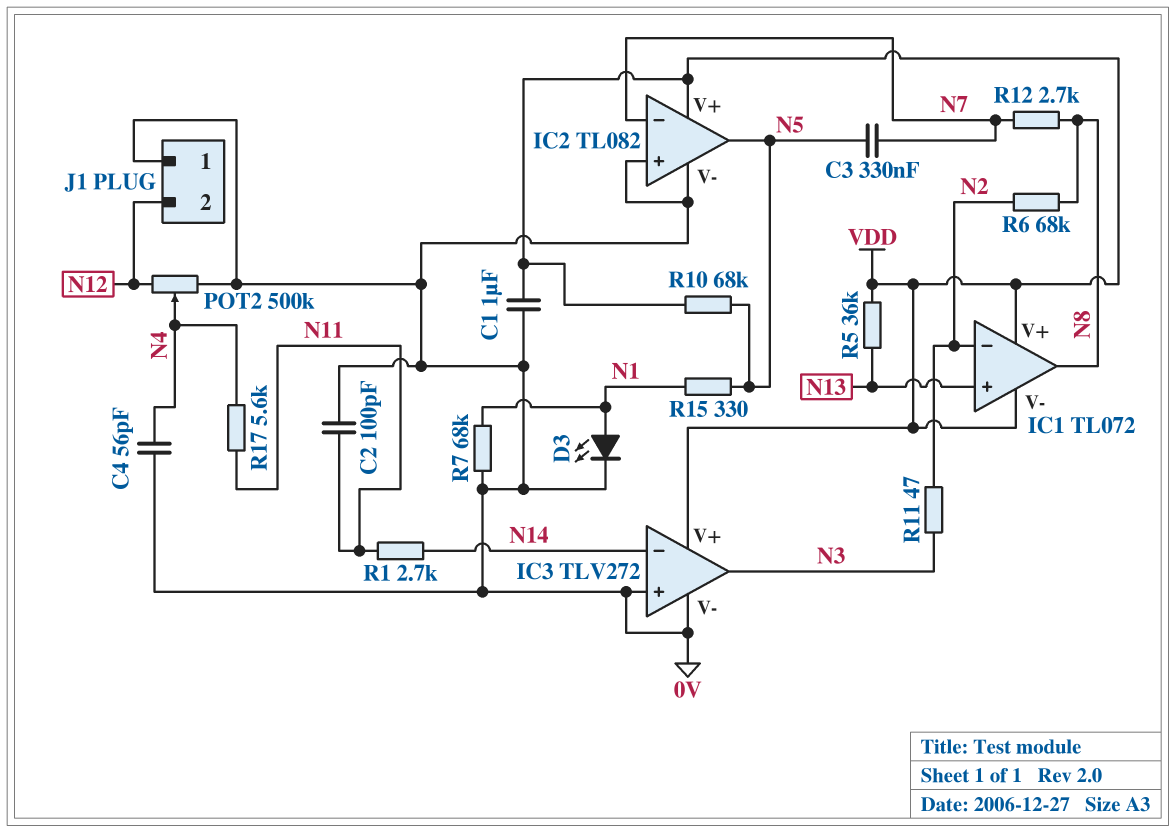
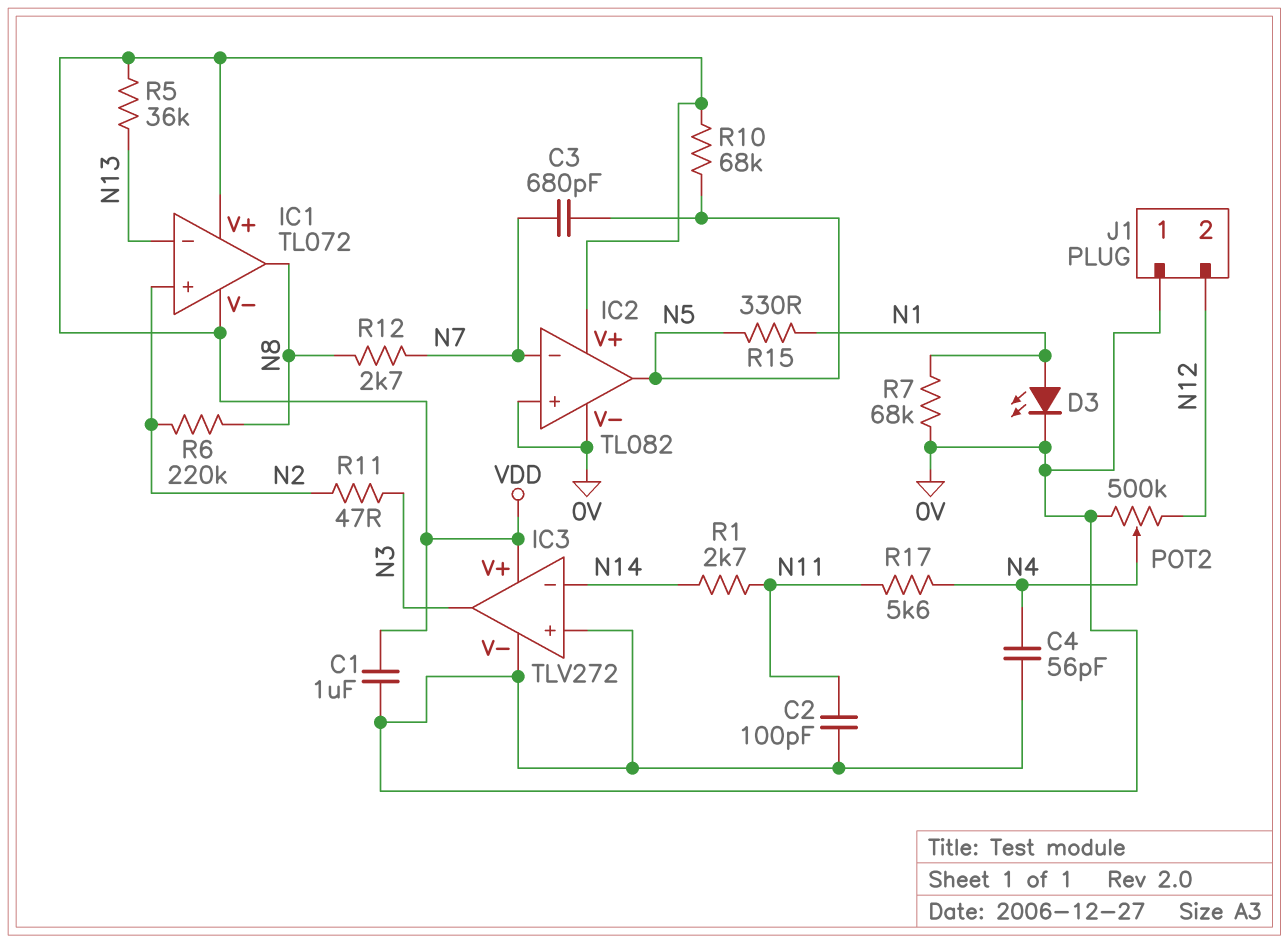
C3: 330nF (N5, N7) -> 680pF (N5, N7)
IC1 pin in+: N13 -> N2
IC1 pin in-: N2 -> N13
R6: 68k (N2, N8) -> 220k (N2, N8)

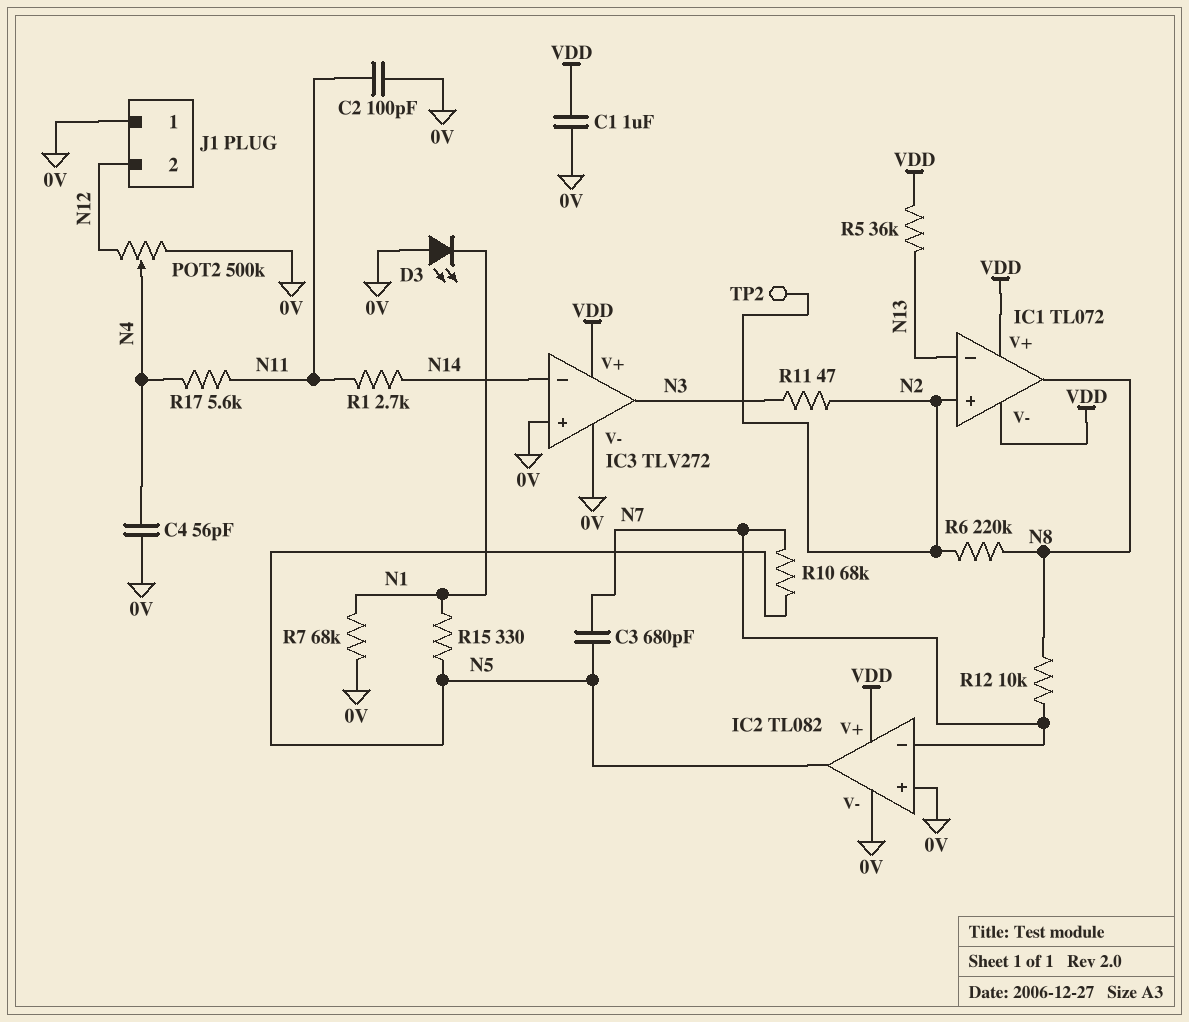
D3: LED (A N1, K 0V) -> LED (A 0V, K N1)
R10: 68k (N5, VDD) -> 68k (N5, N7)
R12: 2.7k (N7, N8) -> 10k (N7, N8)
TP2: none -> test point (N2)

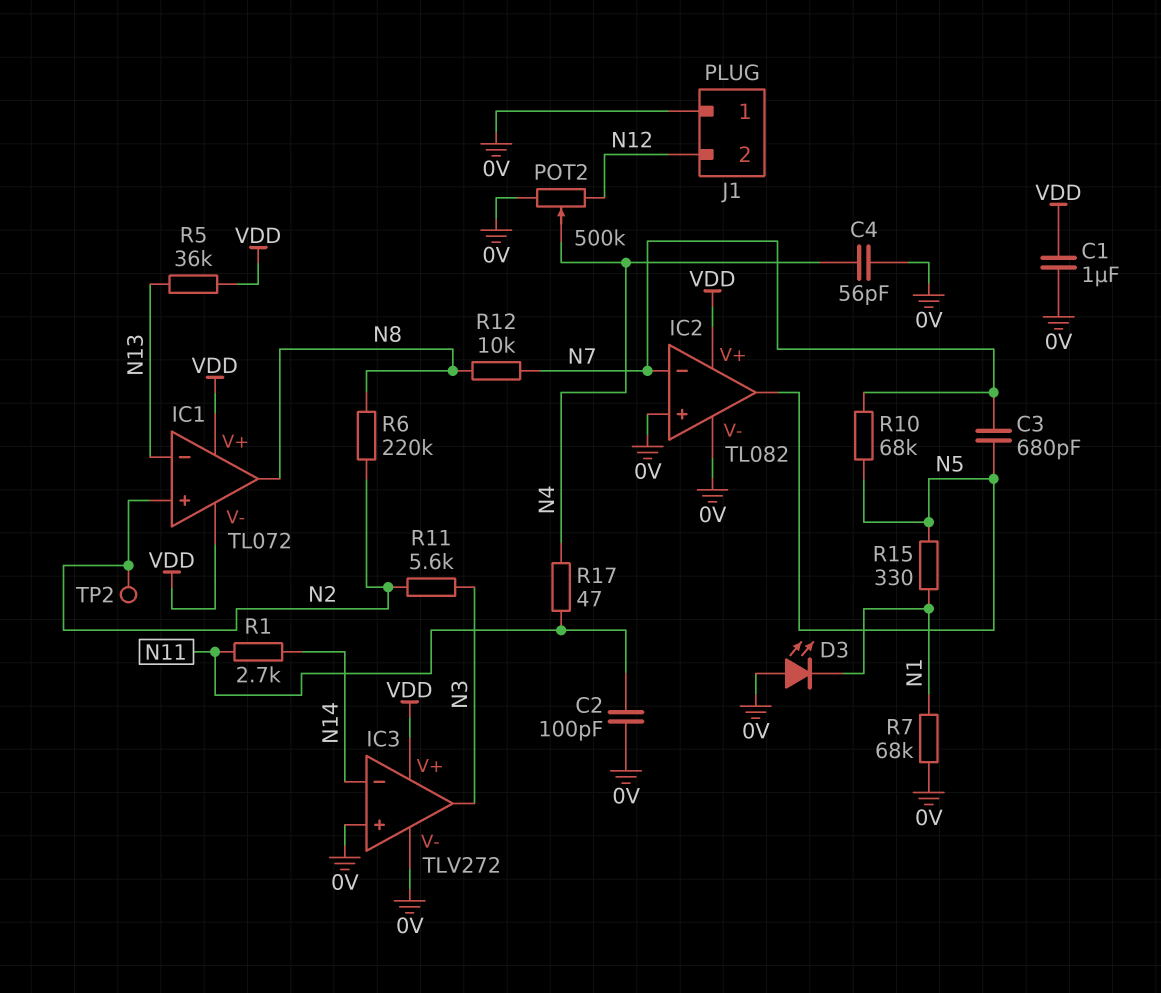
R11: 47 (N2, N3) -> 5.6k (N2, N3)
R17: 5.6k (N4, N11) -> 47 (N4, N11)

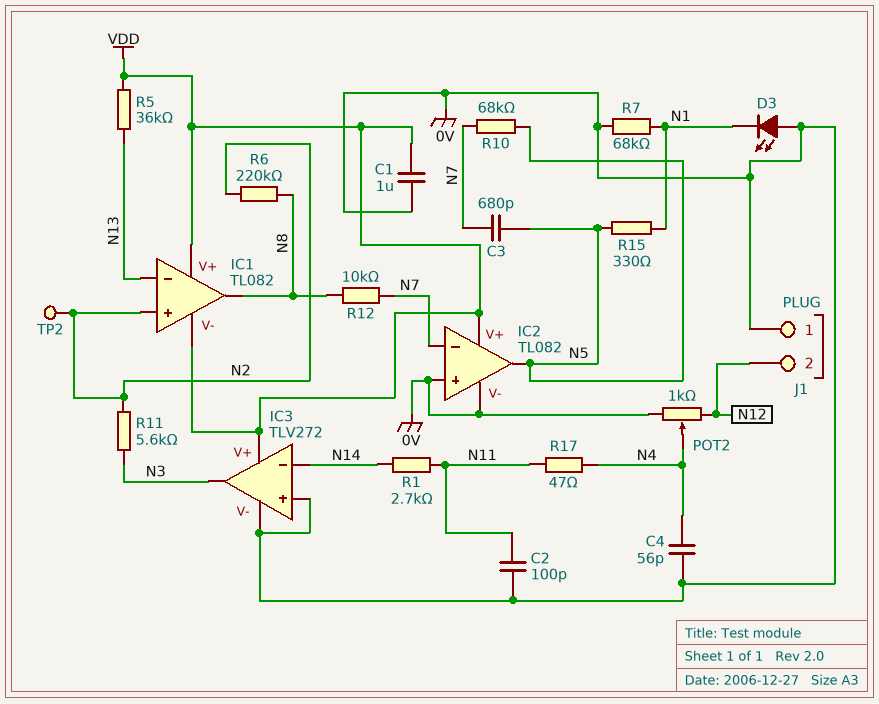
IC1: TL072 -> TL082
POT2: 500k (0V, N12, wiper N4) -> 1k (0V, N12, wiper N4)

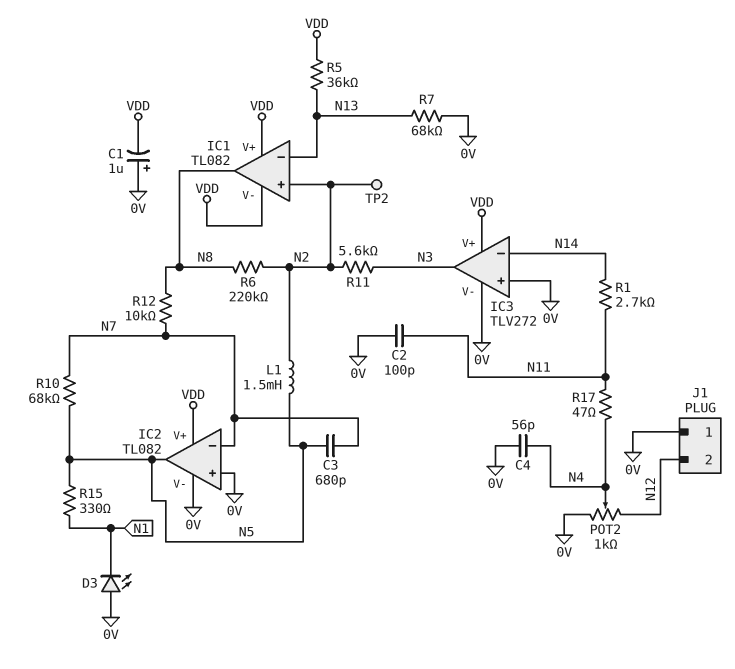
C1: 1uF (0V, VDD) -> 1uF (plus 0V, minus VDD)
L1: none -> 1.5mH (N2, N5)
R7: 68k (0V, N1) -> 68k (0V, N13)

